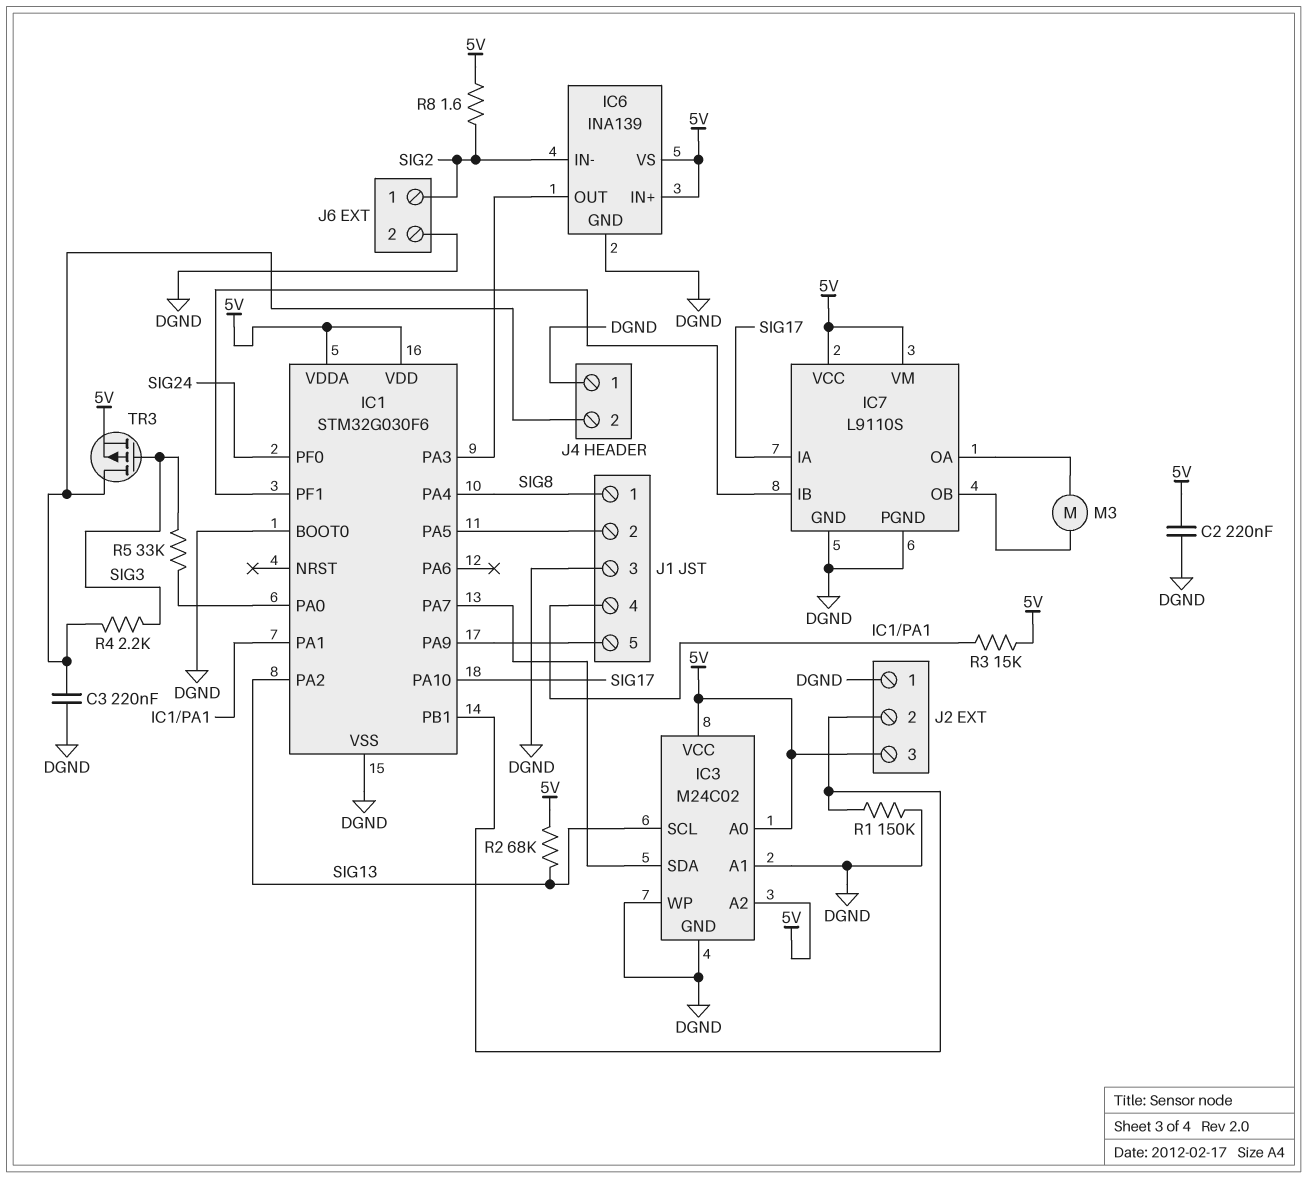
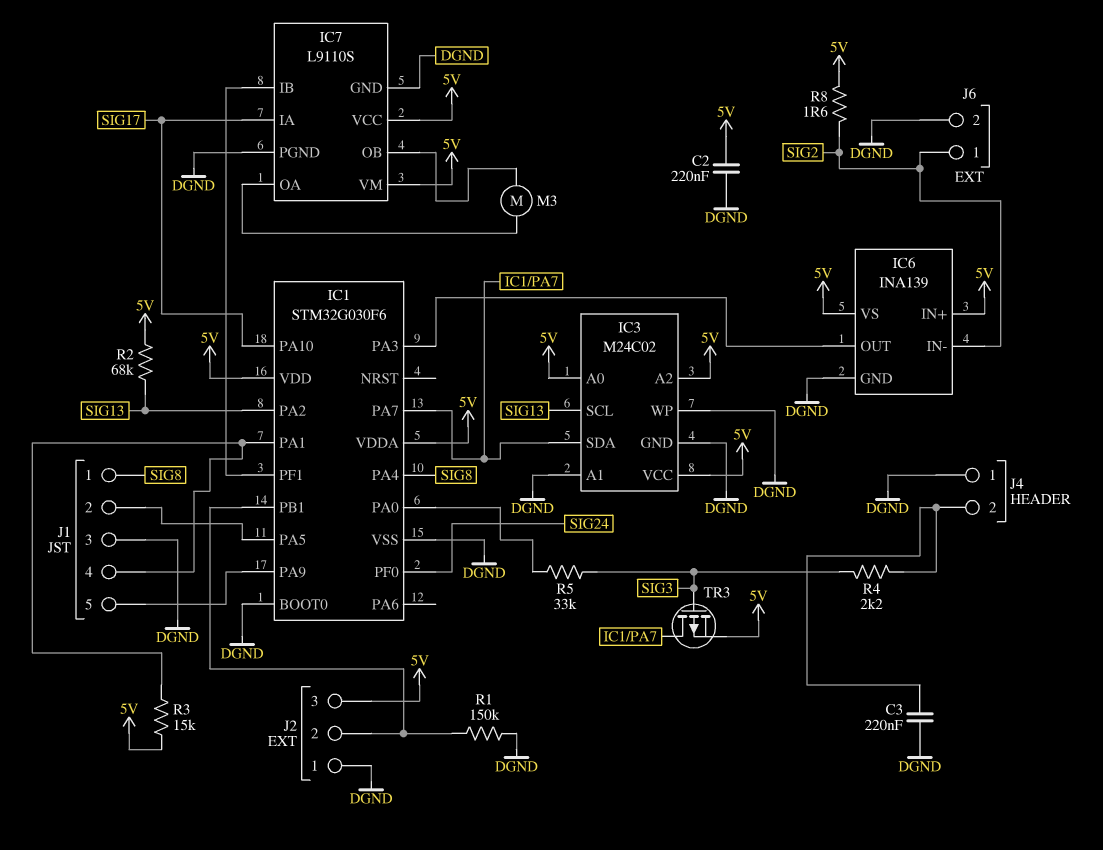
TR3: PMOS (G SIG3, D J4/2, S 5V) -> PMOS (G SIG3, D IC1/PA7, S 5V)

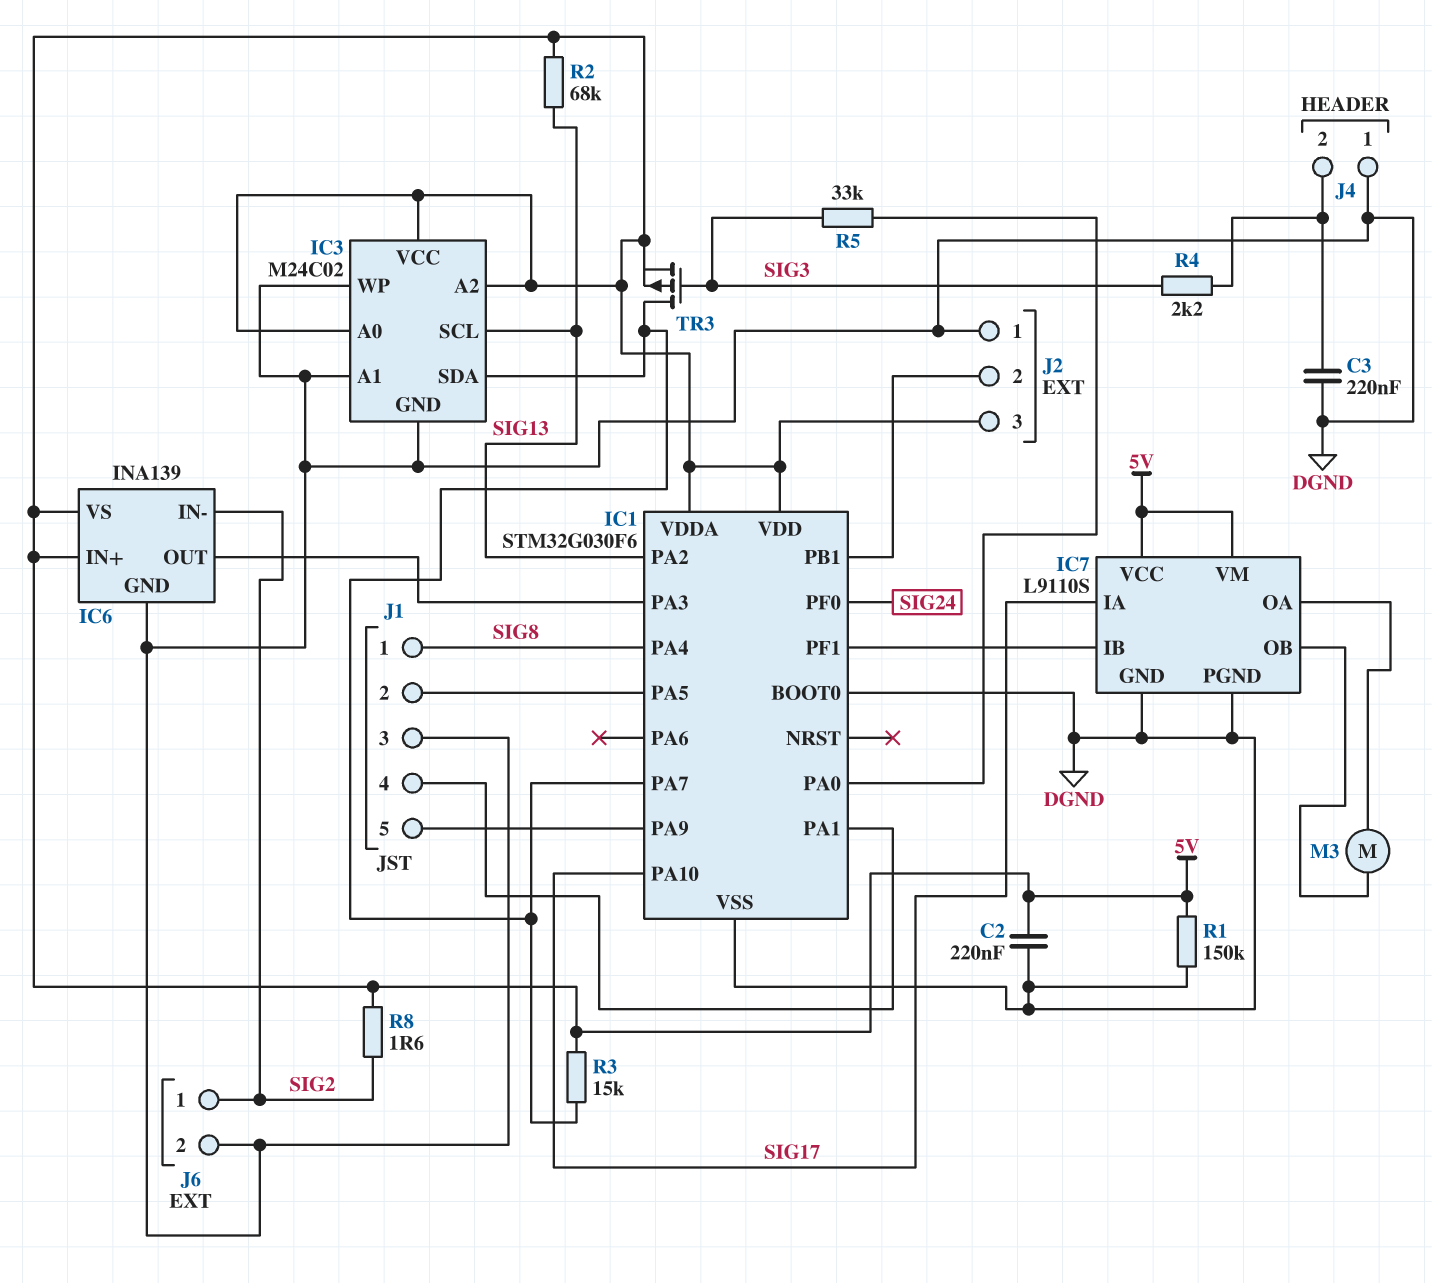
R1: 150k (DGND, IC1/PB1) -> 150k (5V, DGND)
R3: 15k (5V, IC1/PA1) -> 15k (5V, IC1/PA7)

